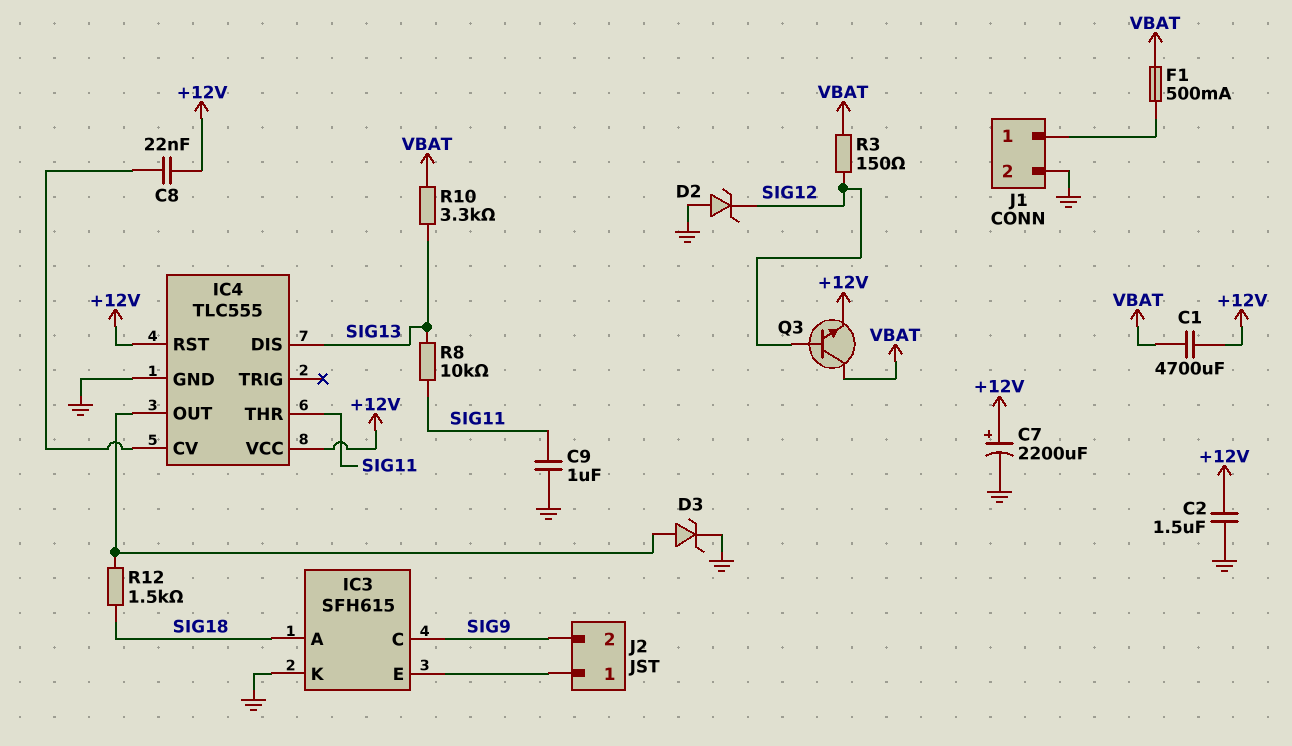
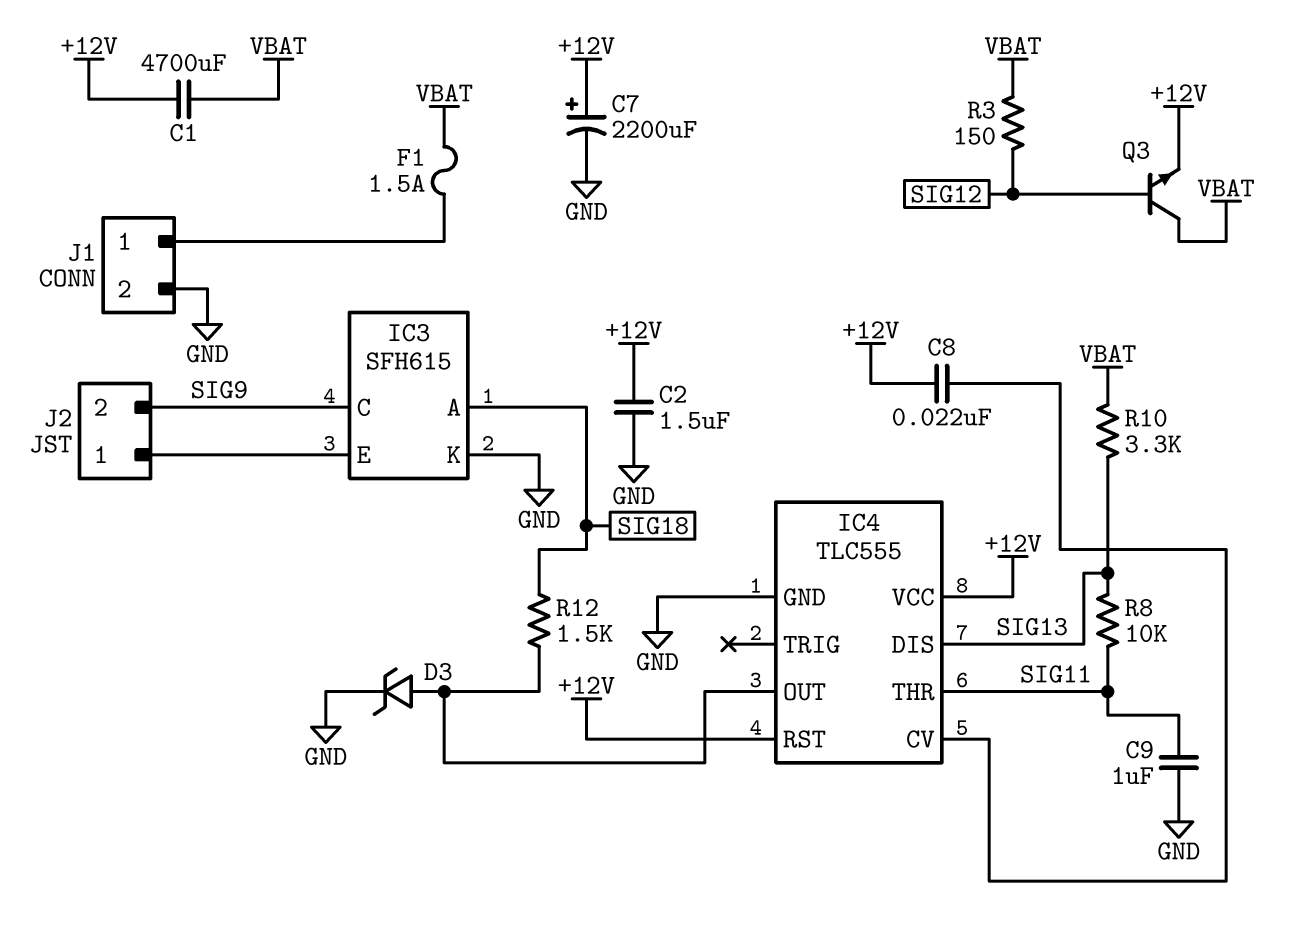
D2: zener (A GND, K SIG12) -> none
F1: 500mA (J1/1, VBAT) -> 1.5A (J1/1, VBAT)

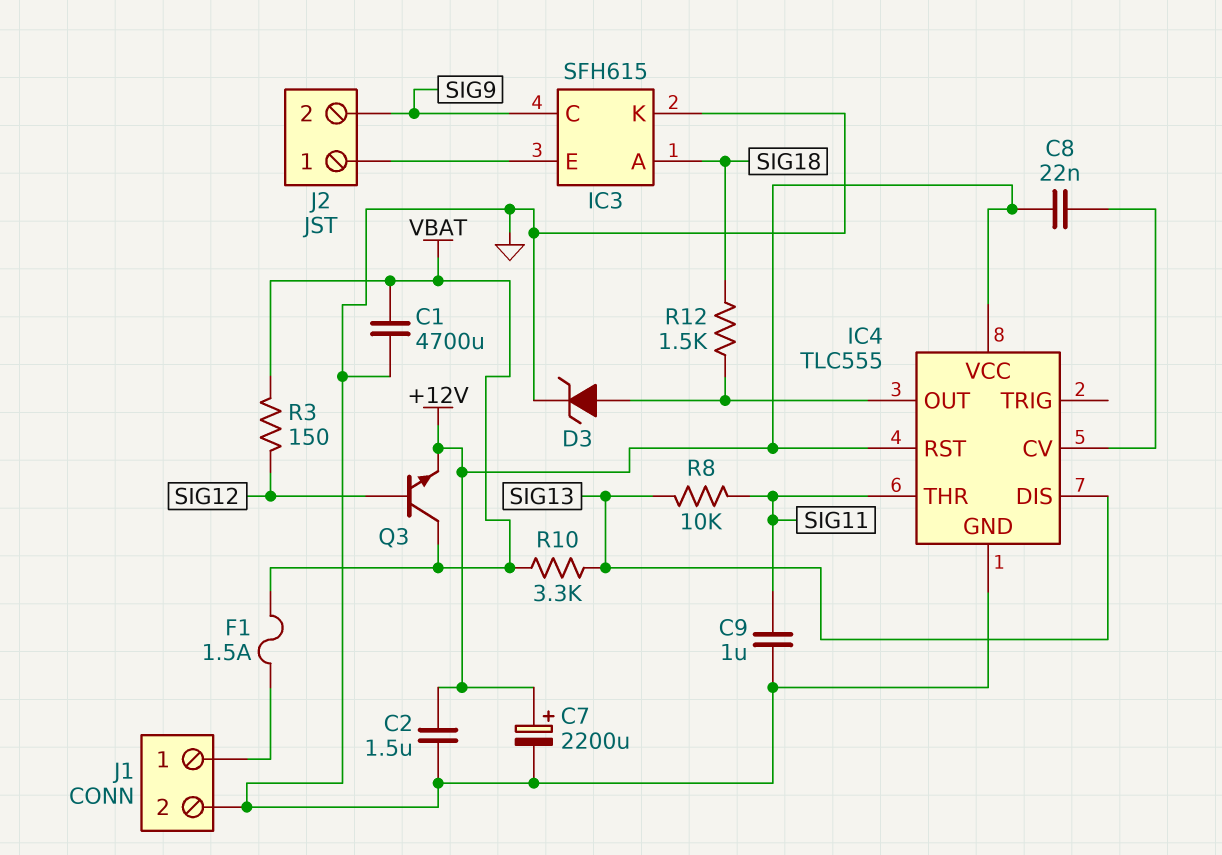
C1: 4700uF (+12V, VBAT) -> 4700uF (GND, VBAT)

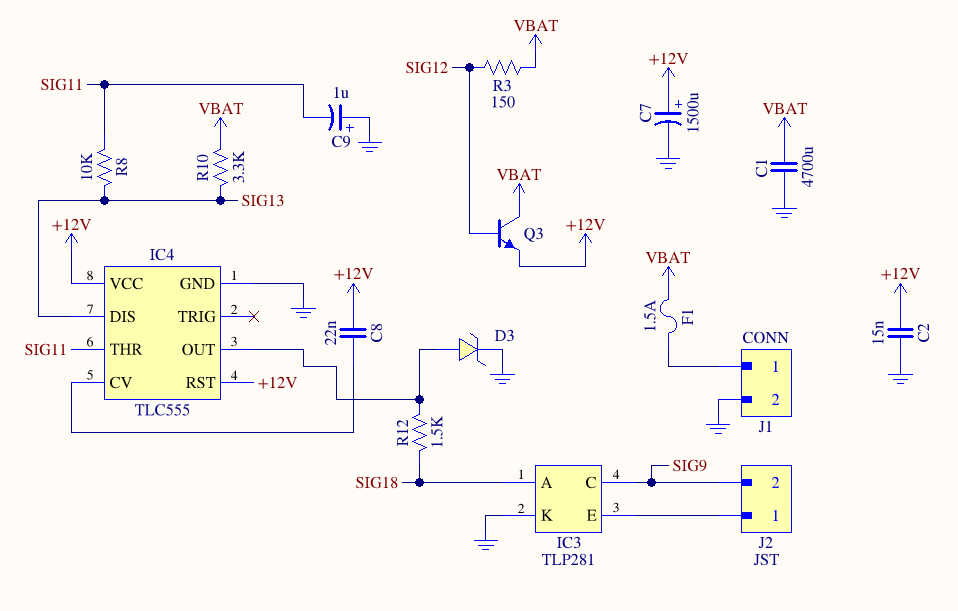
C2: 1.5uF (+12V, GND) -> 15nF (+12V, GND)
C7: 2200uF (plus +12V, minus GND) -> 1500uF (plus +12V, minus GND)
C9: 1uF (GND, SIG11) -> 1uF (plus GND, minus SIG11)
IC3: SFH615 -> TLP281

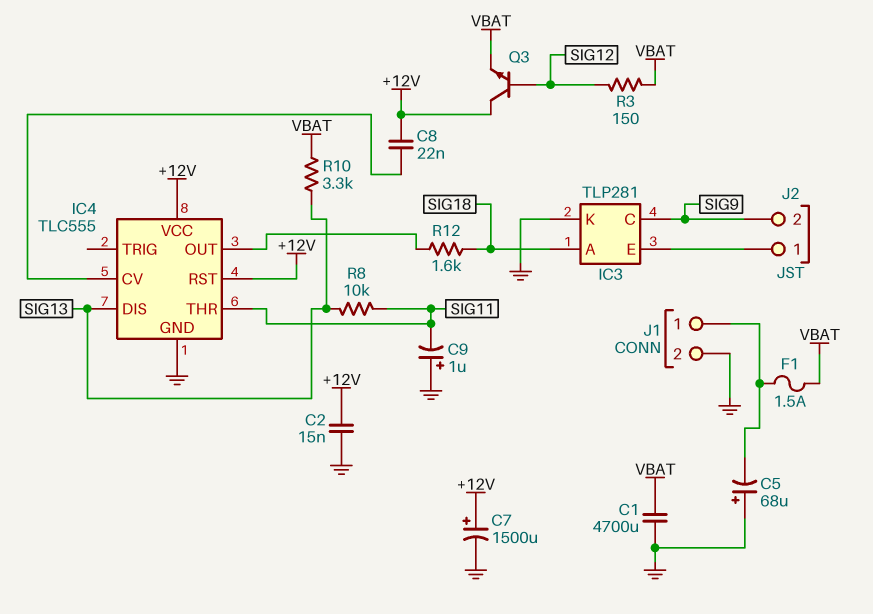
C5: none -> 68uF (plus GND, minus J1/1)
D3: zener (A IC4/OUT, K GND) -> none
Q3: NPN (B SIG12, C VBAT, E +12V) -> NPN (B SIG12, C +12V, E VBAT)
R12: 1.5k (IC4/OUT, SIG18) -> 1.6k (IC4/OUT, SIG18)

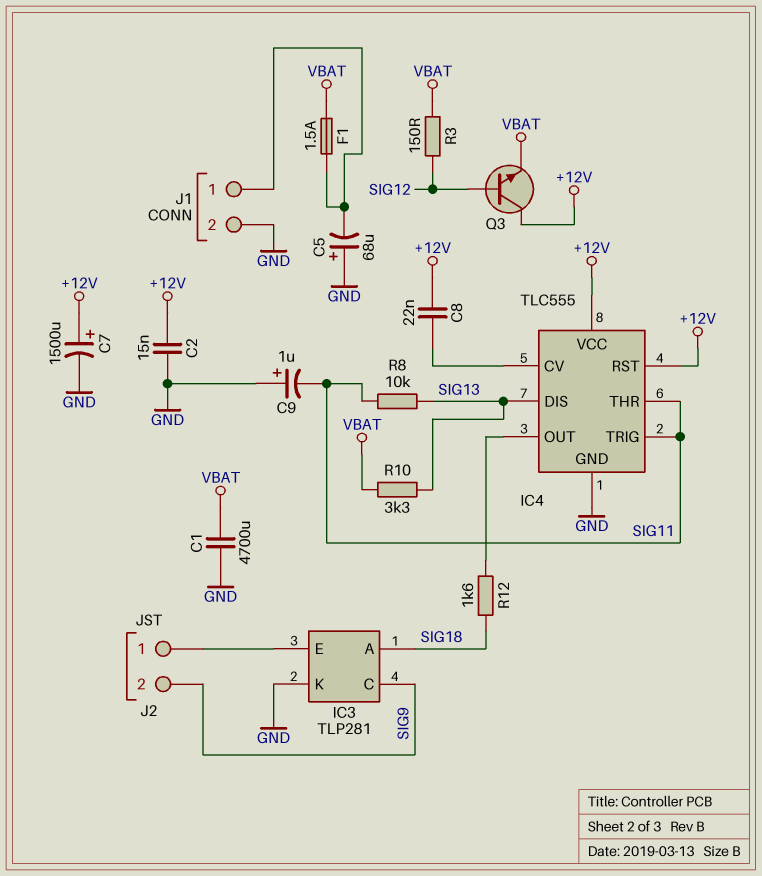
IC4 pin TRIG: none -> SIG11

